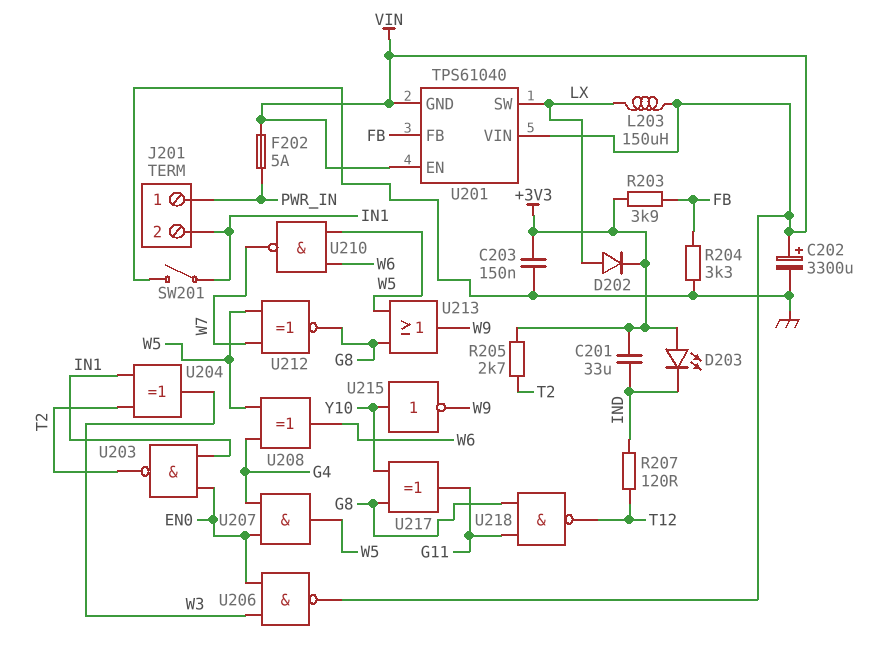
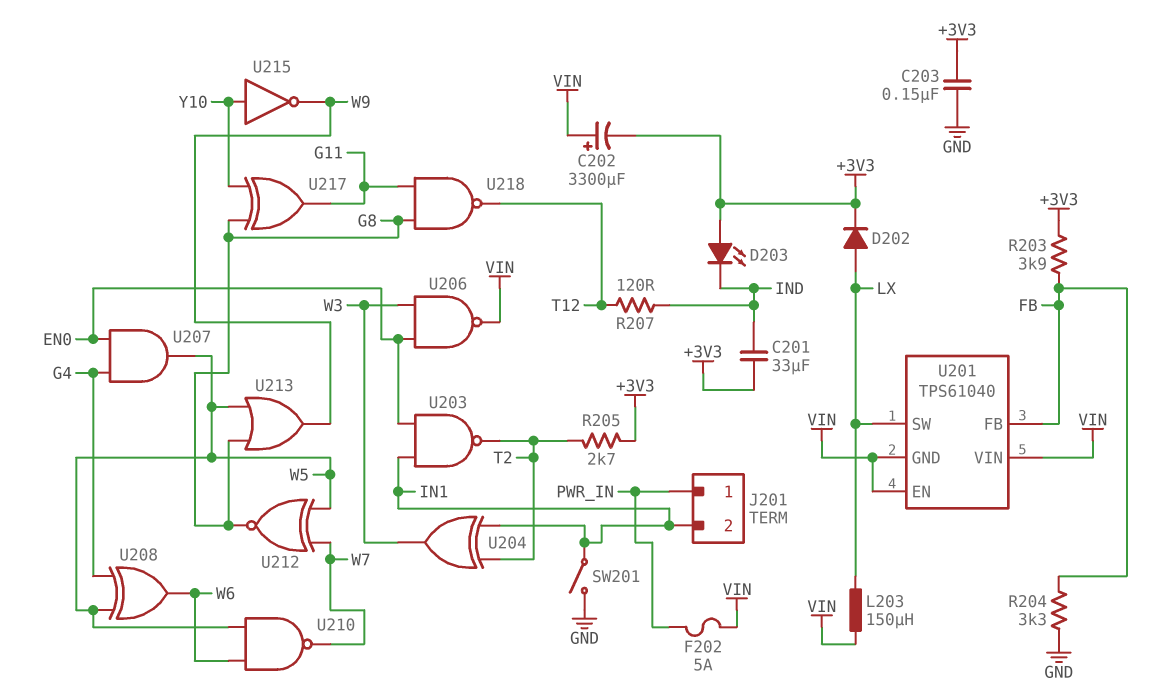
C202: 3300uF (plus VIN, minus GND) -> 3300uF (plus VIN, minus +3V3)

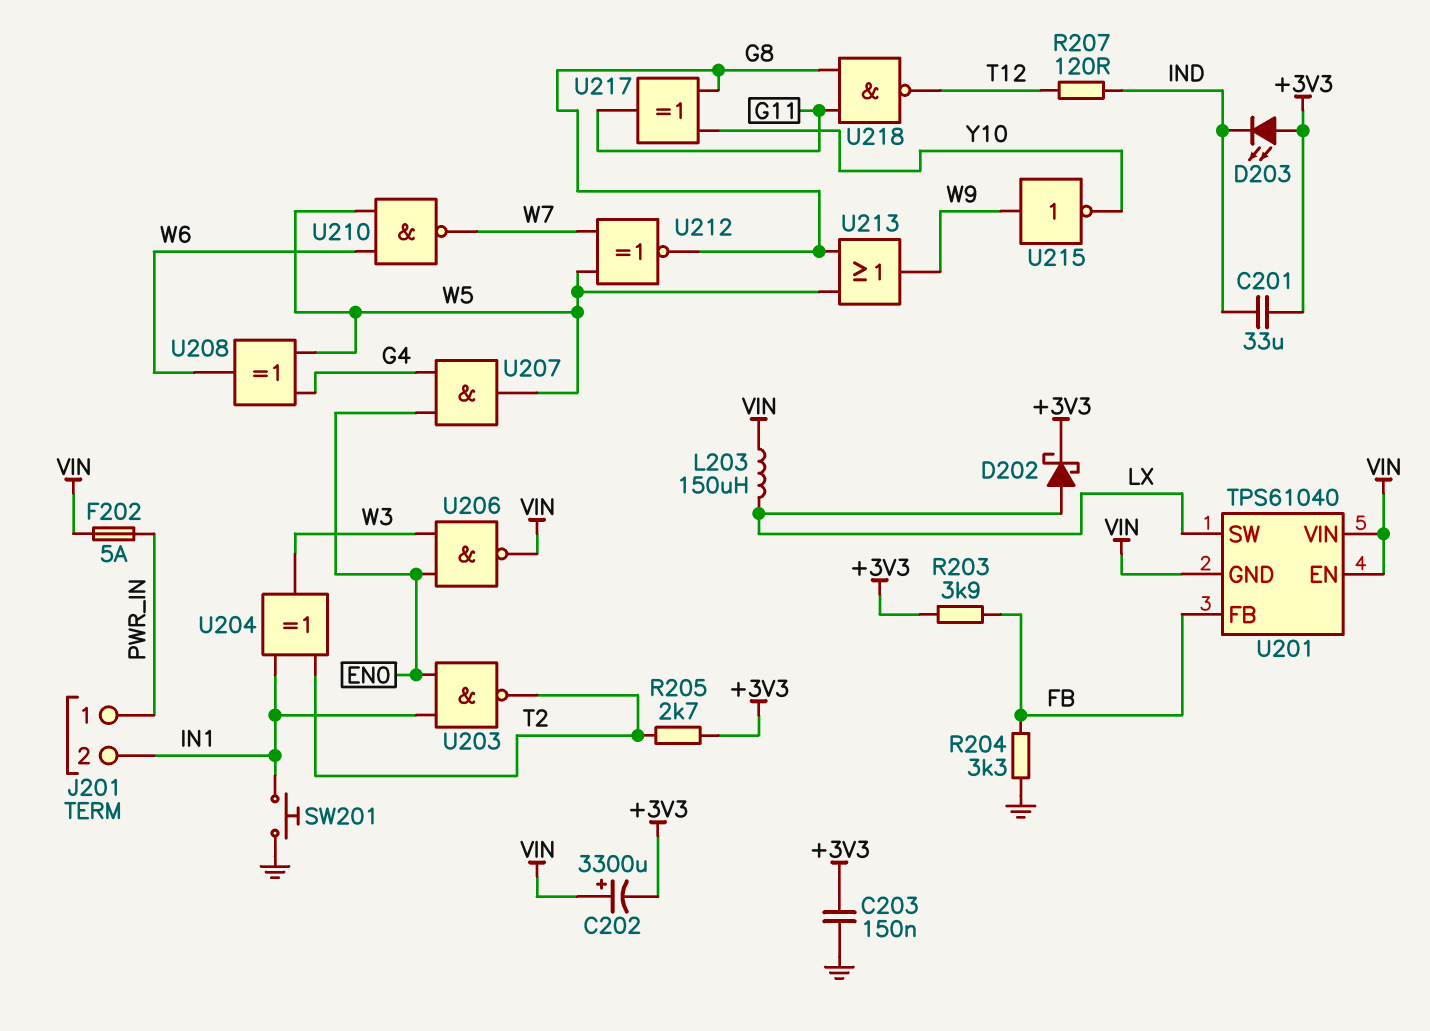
D202: diode (A LX, K +3V3) -> schottky (A LX, K +3V3)
SW201: switch (GND, IN1) -> button (GND, IN1)
U215: NOT (in Y10, out W9) -> NOT (in W9, out Y10)

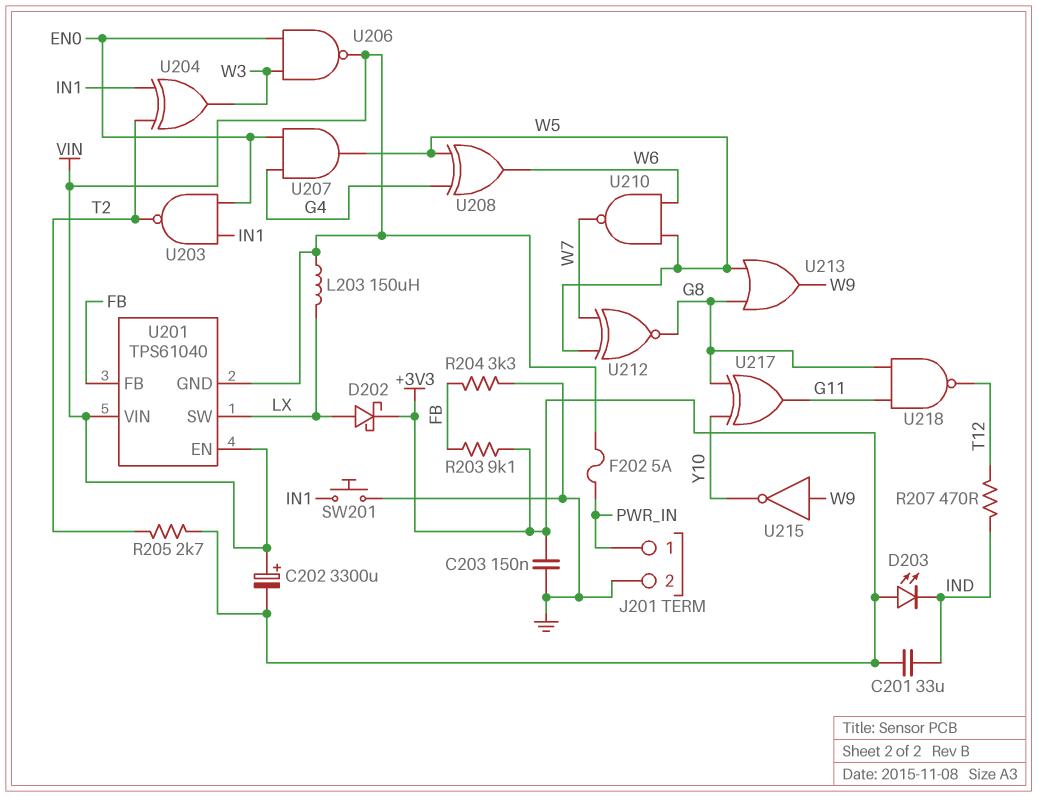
J201 pin 2: IN1 -> GND
R203: 3.9k (+3V3, FB) -> 9.1k (+3V3, FB)
R207: 120 (IND, T12) -> 470 (IND, T12)

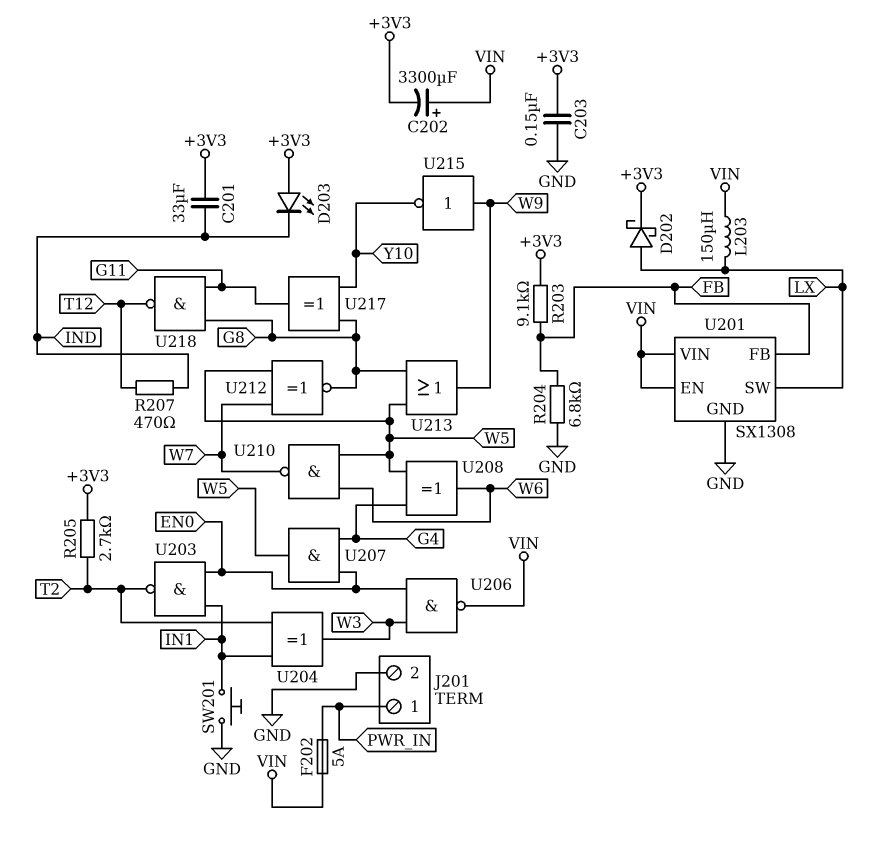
R204: 3.3k (FB, GND) -> 6.8k (FB, GND)
U201: TPS61040 -> SX1308
U201 pin GND: VIN -> GND

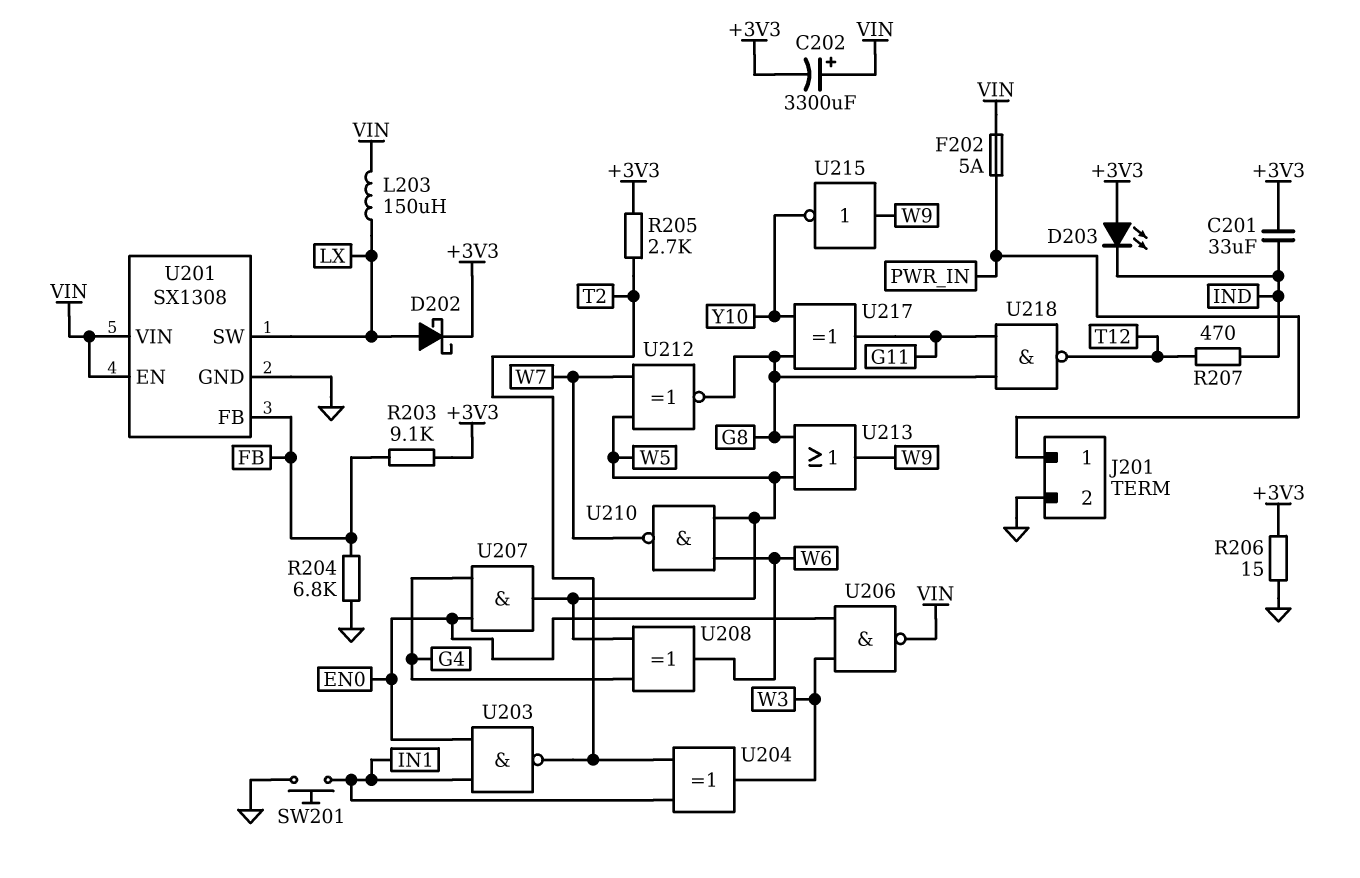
C203: 150nF (+3V3, GND) -> none
R206: none -> 15 (+3V3, GND)

